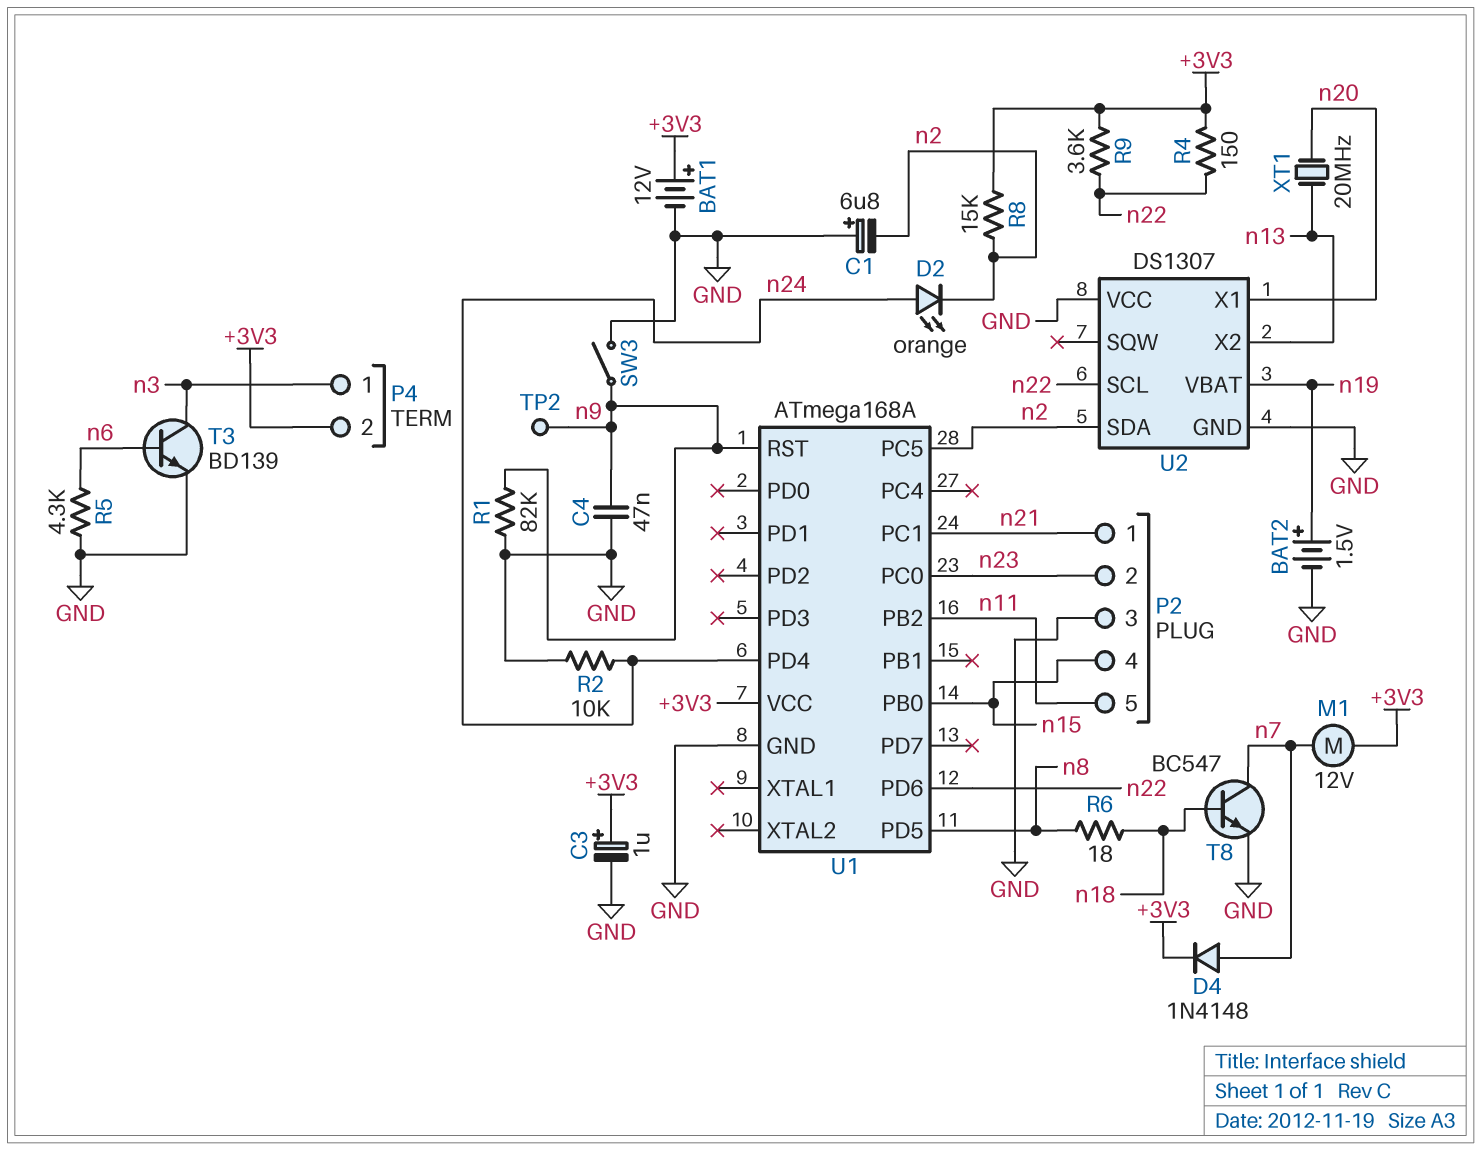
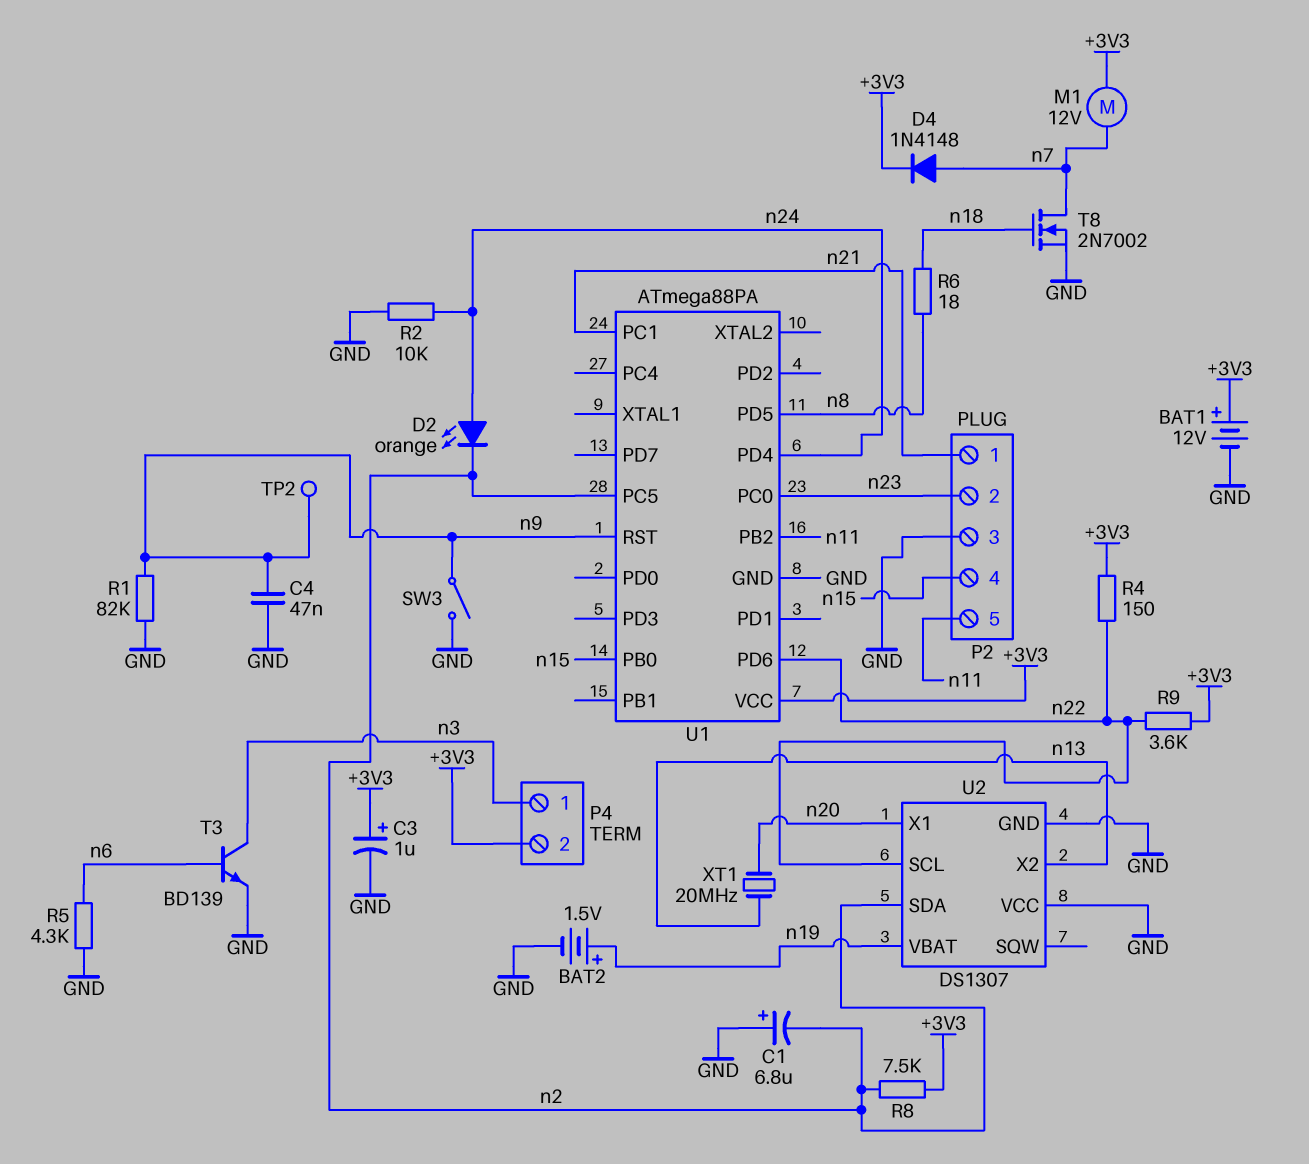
R8: 15k (+3V3, n2) -> 7.5k (+3V3, n2)
T8: NPN BC547 (B n18, C n7, E GND) -> NMOS 2N7002 (G n18, D n7, S GND)
U1: ATmega168A -> ATmega88PA

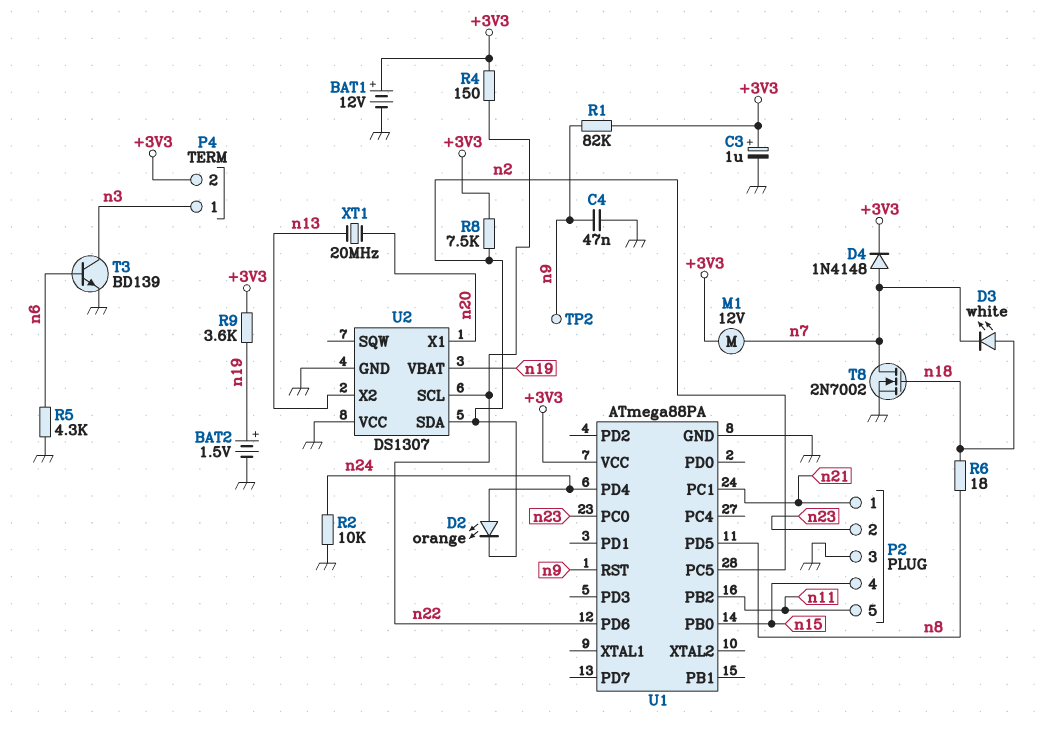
C1: 6.8uF (plus GND, minus n2) -> none
D3: none -> LED white (A n18, K n7)
R1: 82k (GND, n9) -> 82k (+3V3, n9)
R9: 3.6k (+3V3, n22) -> 3.6k (+3V3, n19)
SW3: switch (GND, n9) -> none

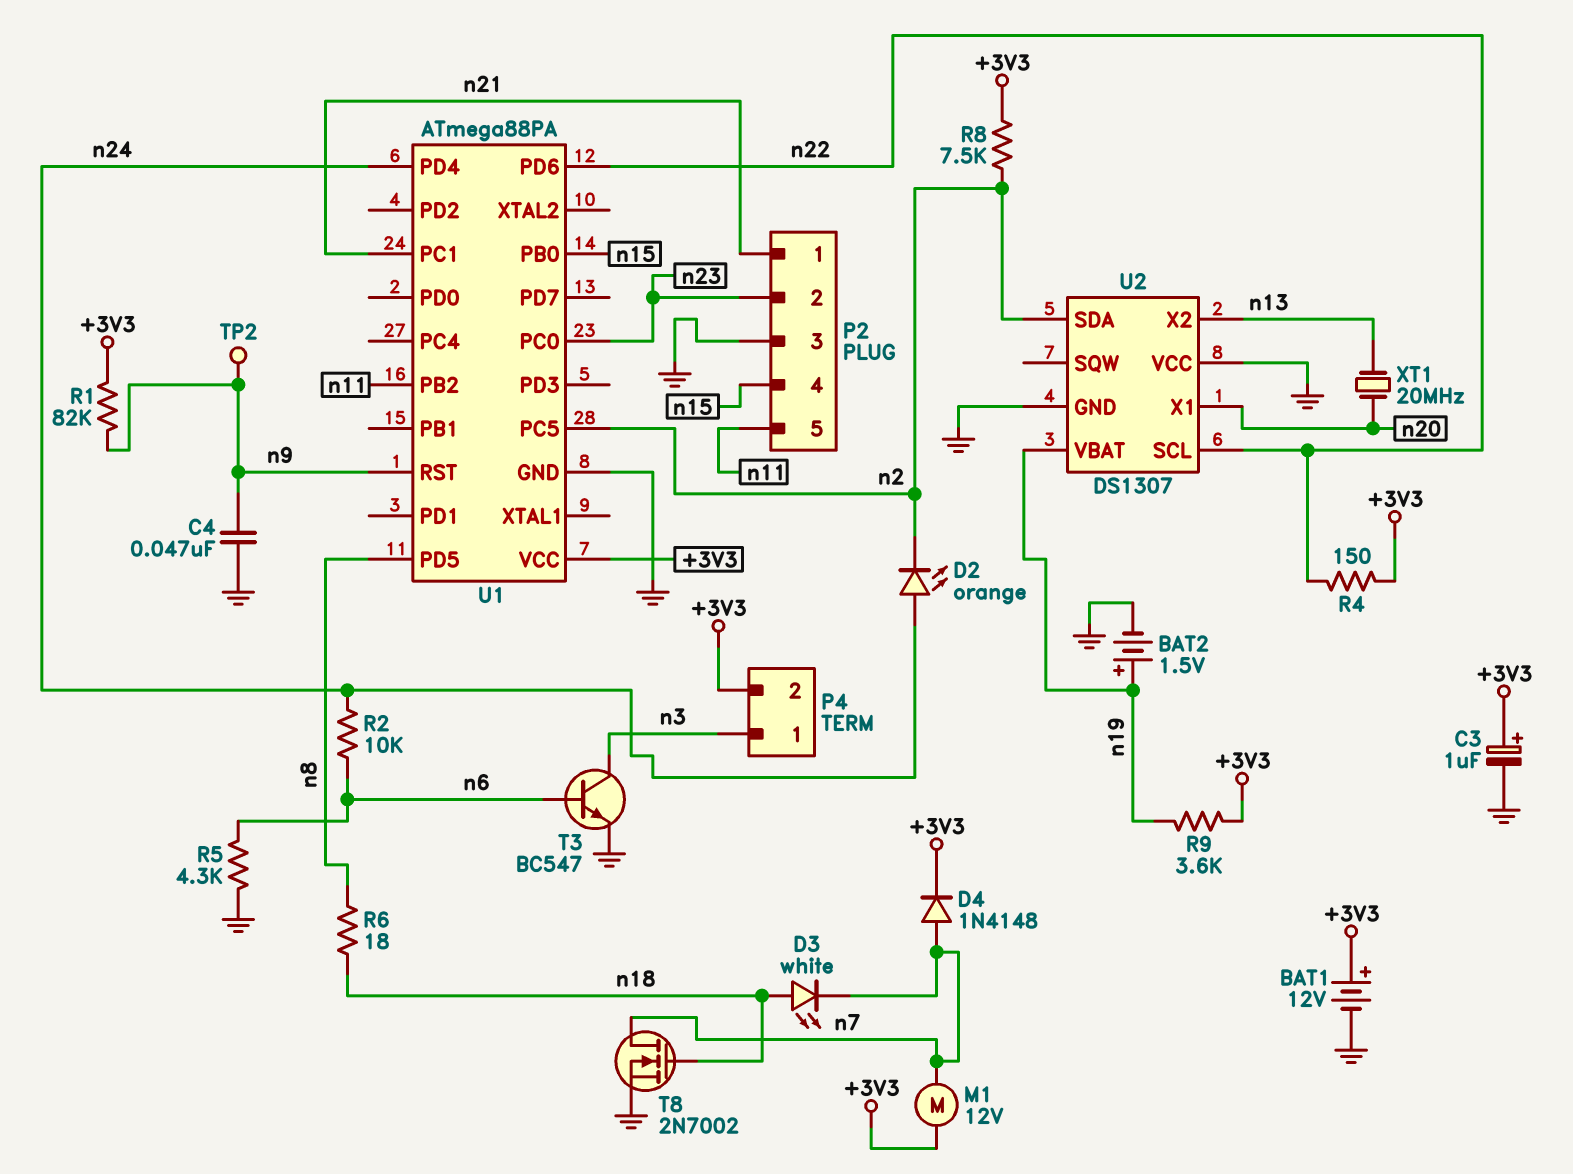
R2: 10k (GND, n24) -> 10k (n6, n24)
T3: NPN BD139 (B n6, C n3, E GND) -> NPN BC547 (B n6, C n3, E GND)

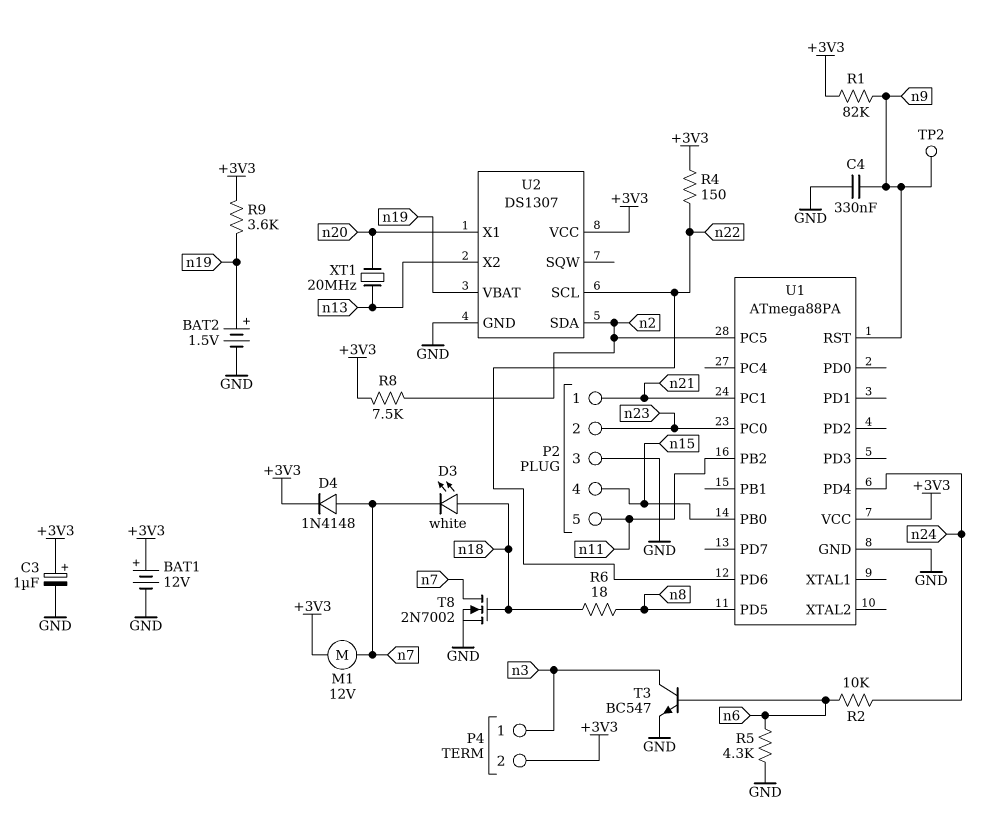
C4: 47nF (GND, n9) -> 330nF (GND, n9)
D2: LED orange (A n24, K n2) -> none
U2 pin VCC: GND -> +3V3

